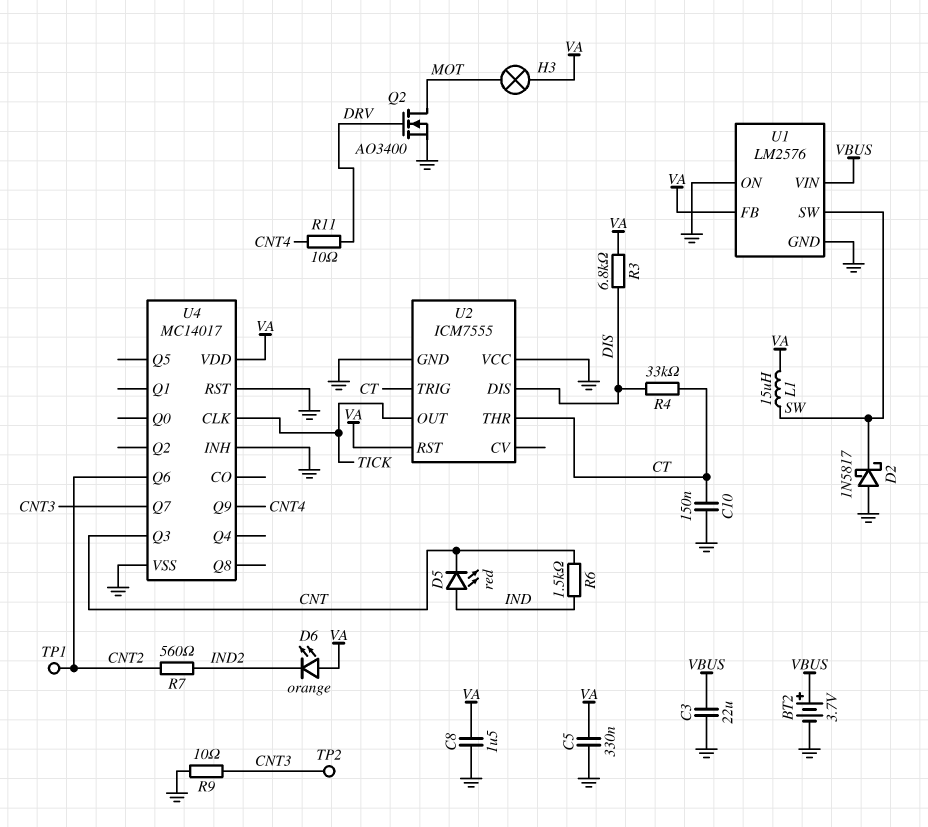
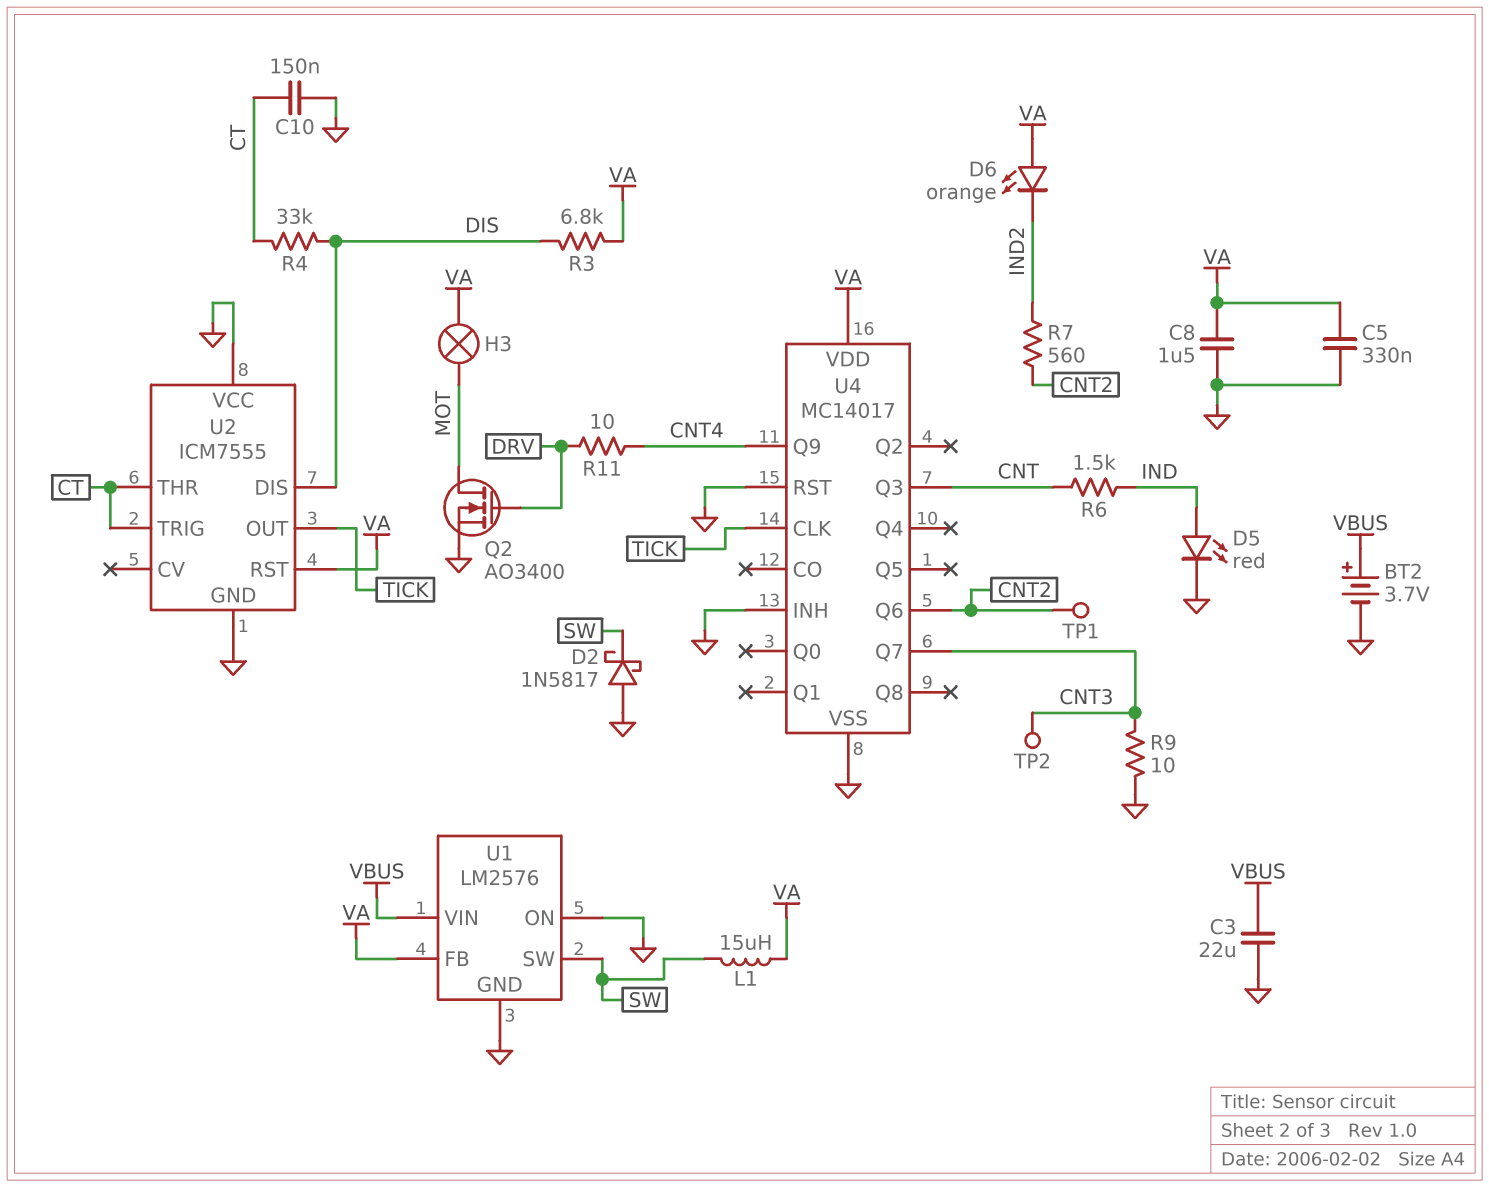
D5: LED red (A IND, K CNT) -> LED red (A IND, K GND)

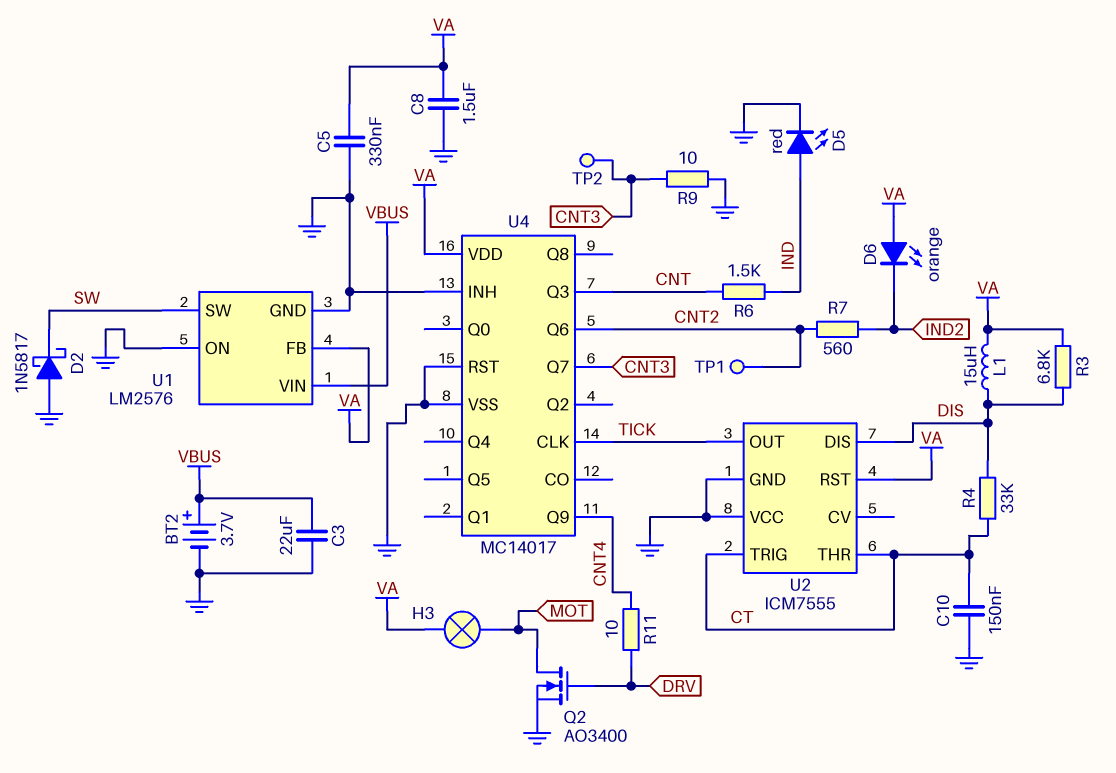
L1: 15uH (SW, VA) -> 15uH (DIS, VA)

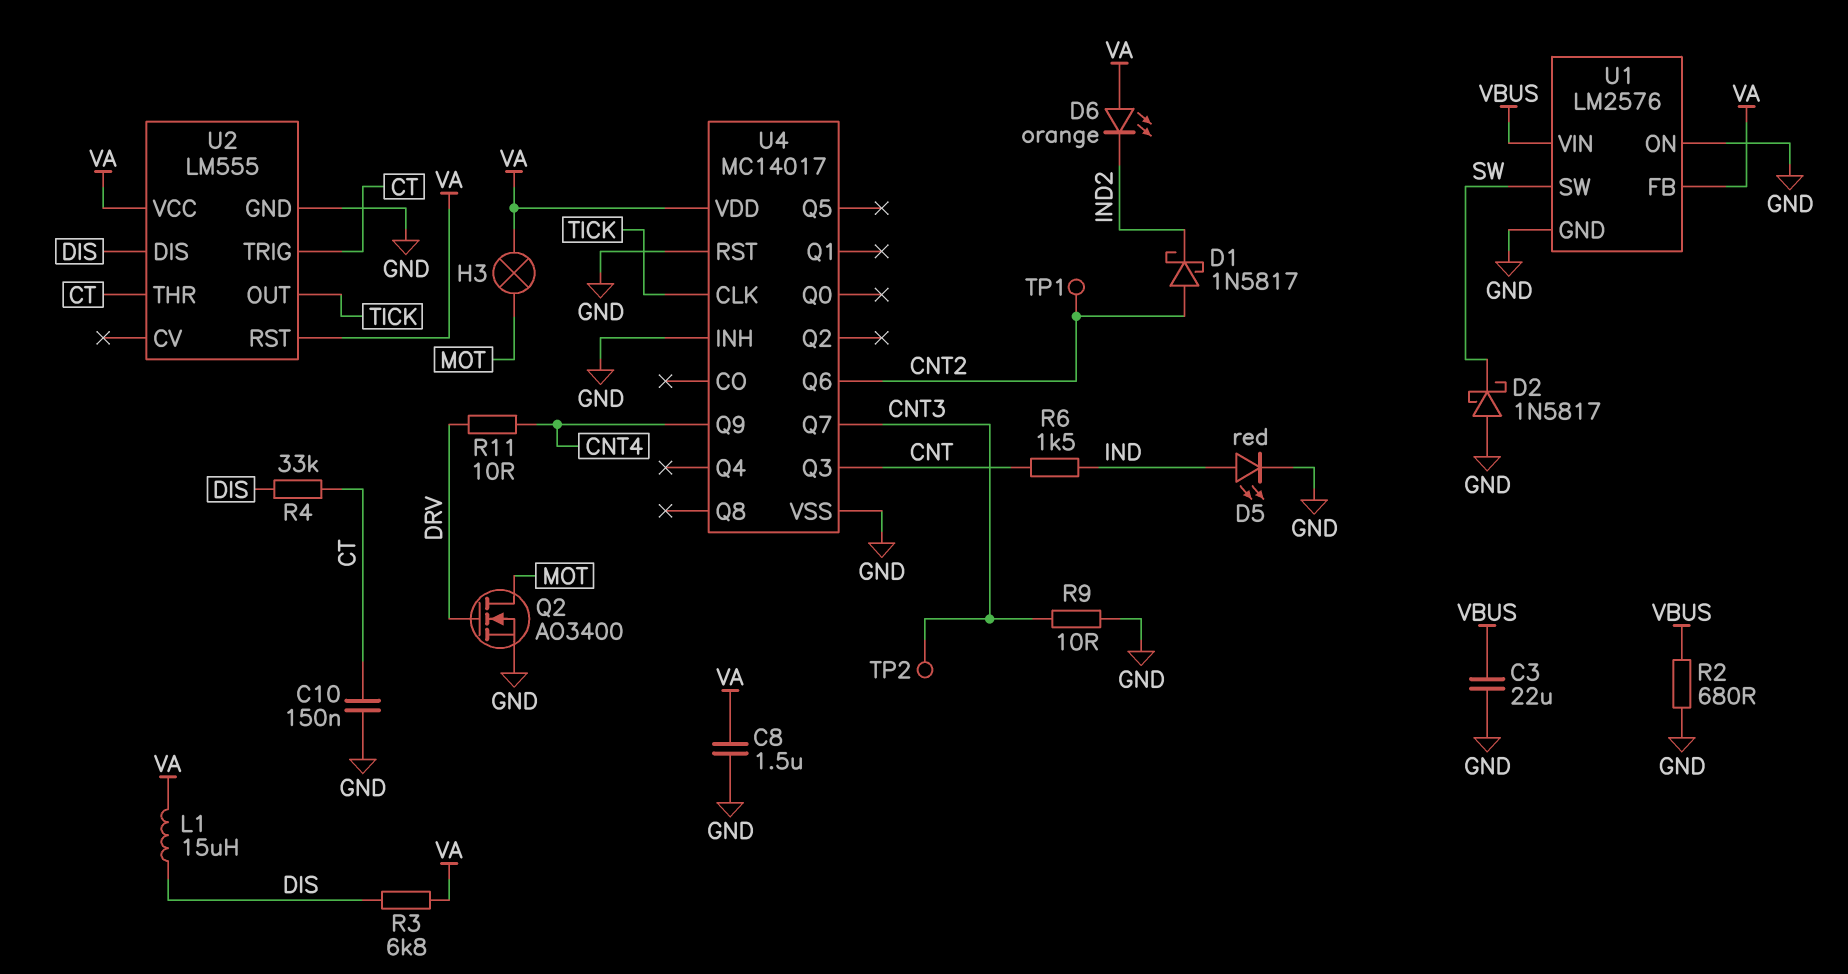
BT2: 3.7V (plus VBUS, minus GND) -> none
C5: 330nF (GND, VA) -> none
D1: none -> schottky 1N5817 (A CNT2, K IND2)
R2: none -> 680 (GND, VBUS)
R7: 560 (CNT2, IND2) -> none
U2: ICM7555 -> LM555
U2 pin VCC: GND -> VA

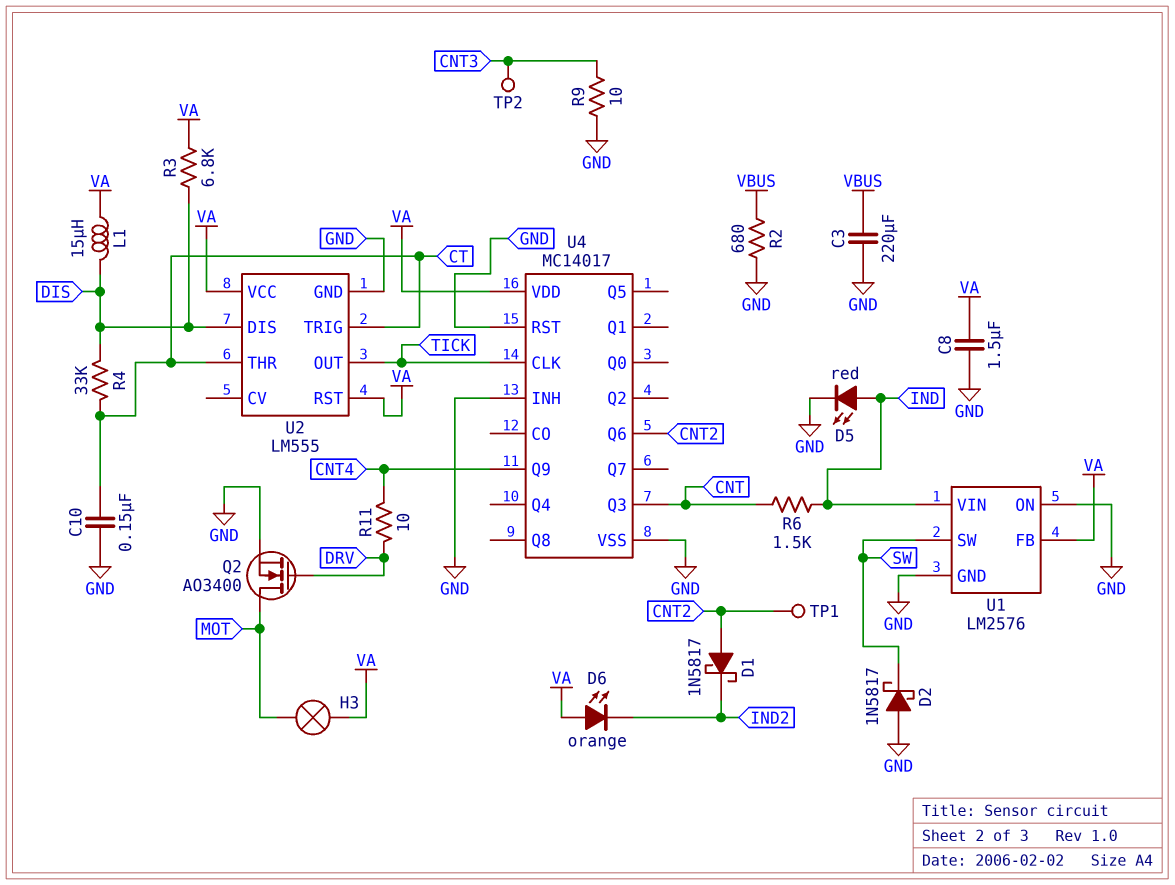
C3: 22uF (GND, VBUS) -> 220uF (GND, VBUS)
U1 pin VIN: VBUS -> IND
U4 pin Q7: CNT3 -> none

